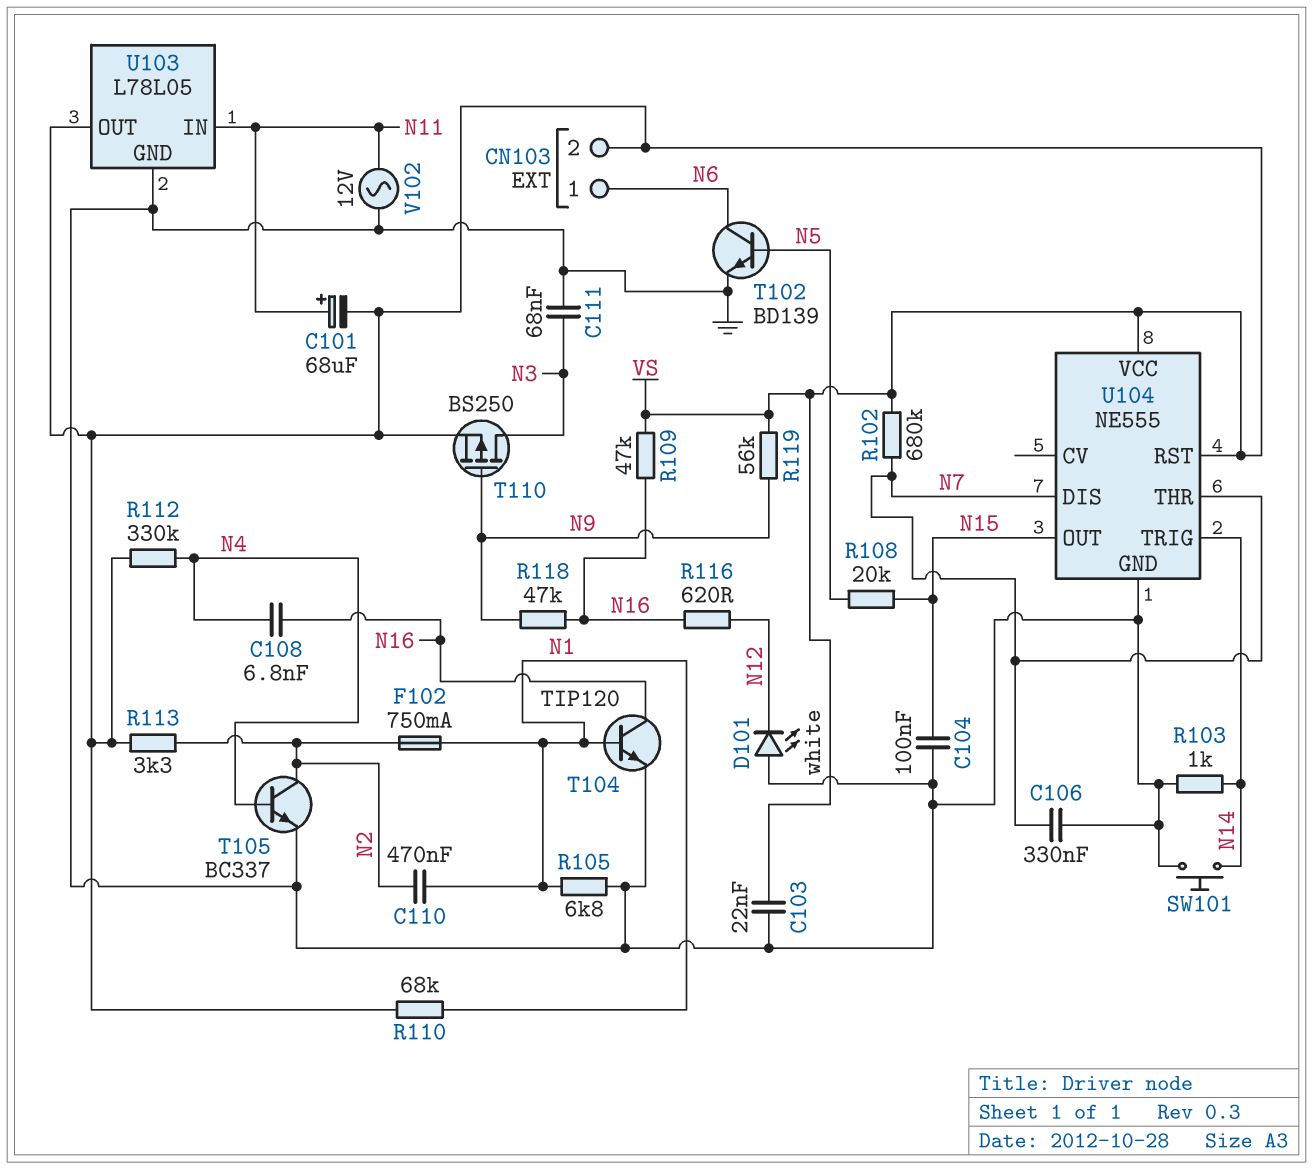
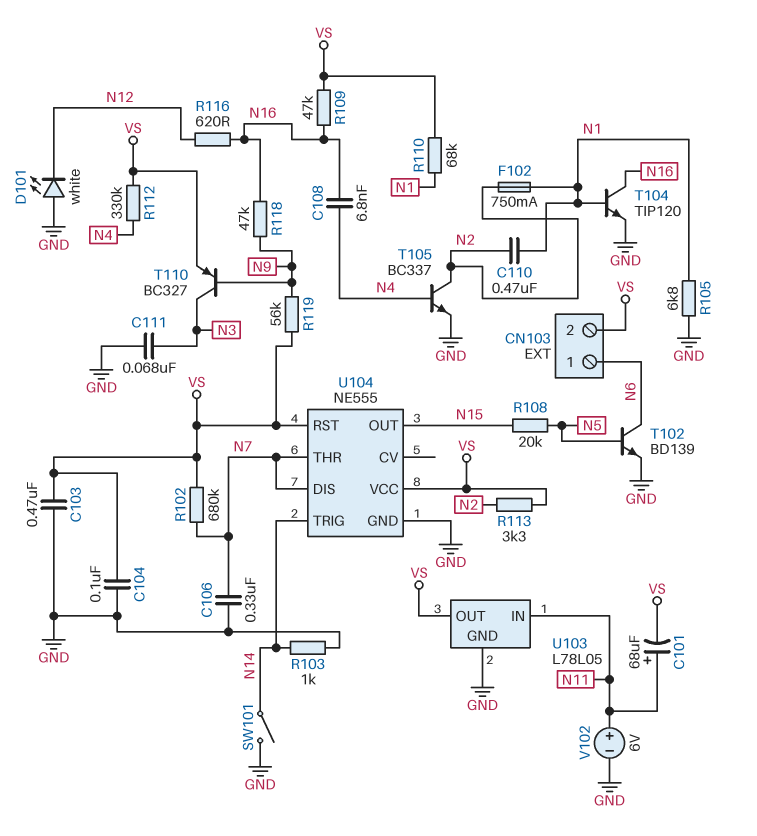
C103: 22nF (GND, VS) -> 470nF (GND, VS)
C104: 100nF (GND, N15) -> 100nF (GND, VS)
SW101: button (GND, N14) -> switch (GND, N14)
T110: PMOS BS250 (G N9, D N3, S VS) -> PNP BC327 (B N9, C N3, E VS)
V102: AC 12V (GND, N11) -> 6V (plus N11, minus GND)

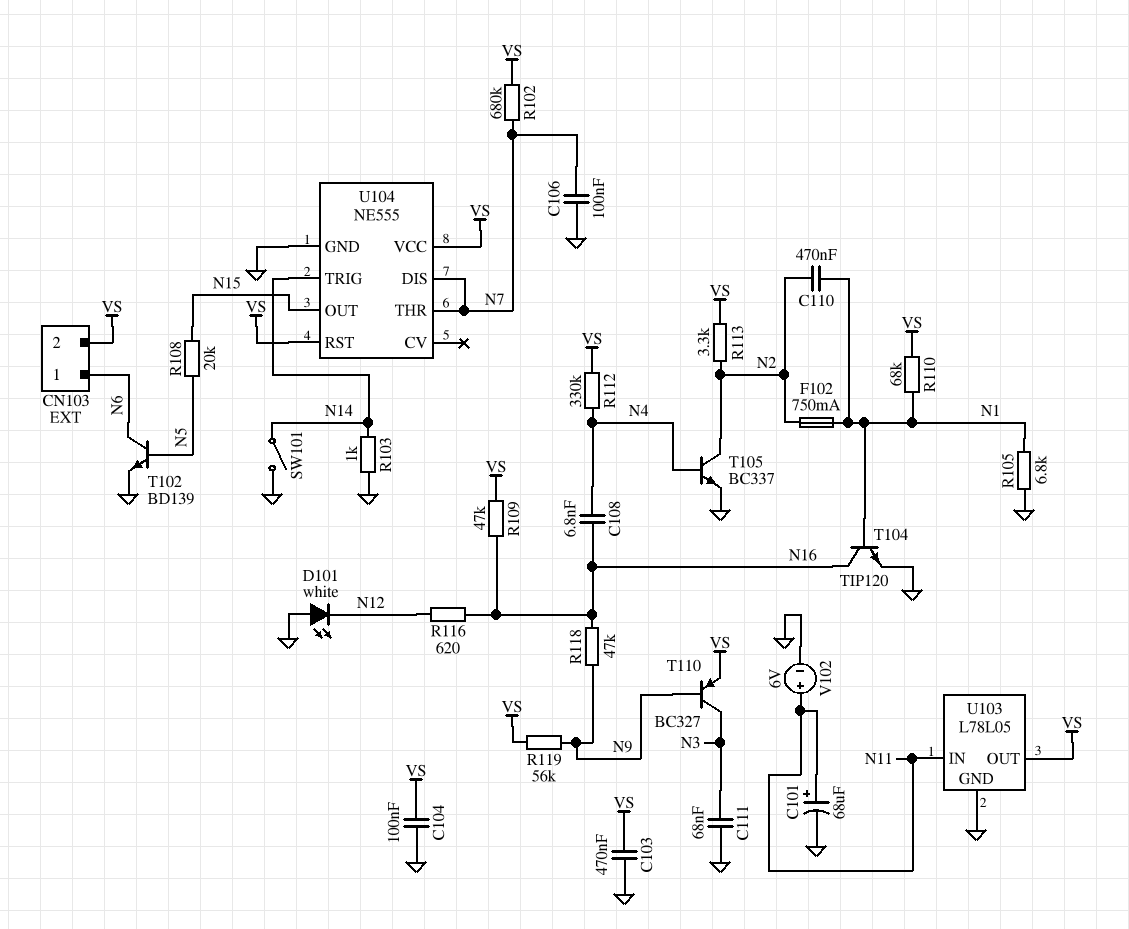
C101: 68uF (plus N11, minus VS) -> 68uF (plus N11, minus GND)
C106: 330nF (GND, N7) -> 100nF (GND, N7)

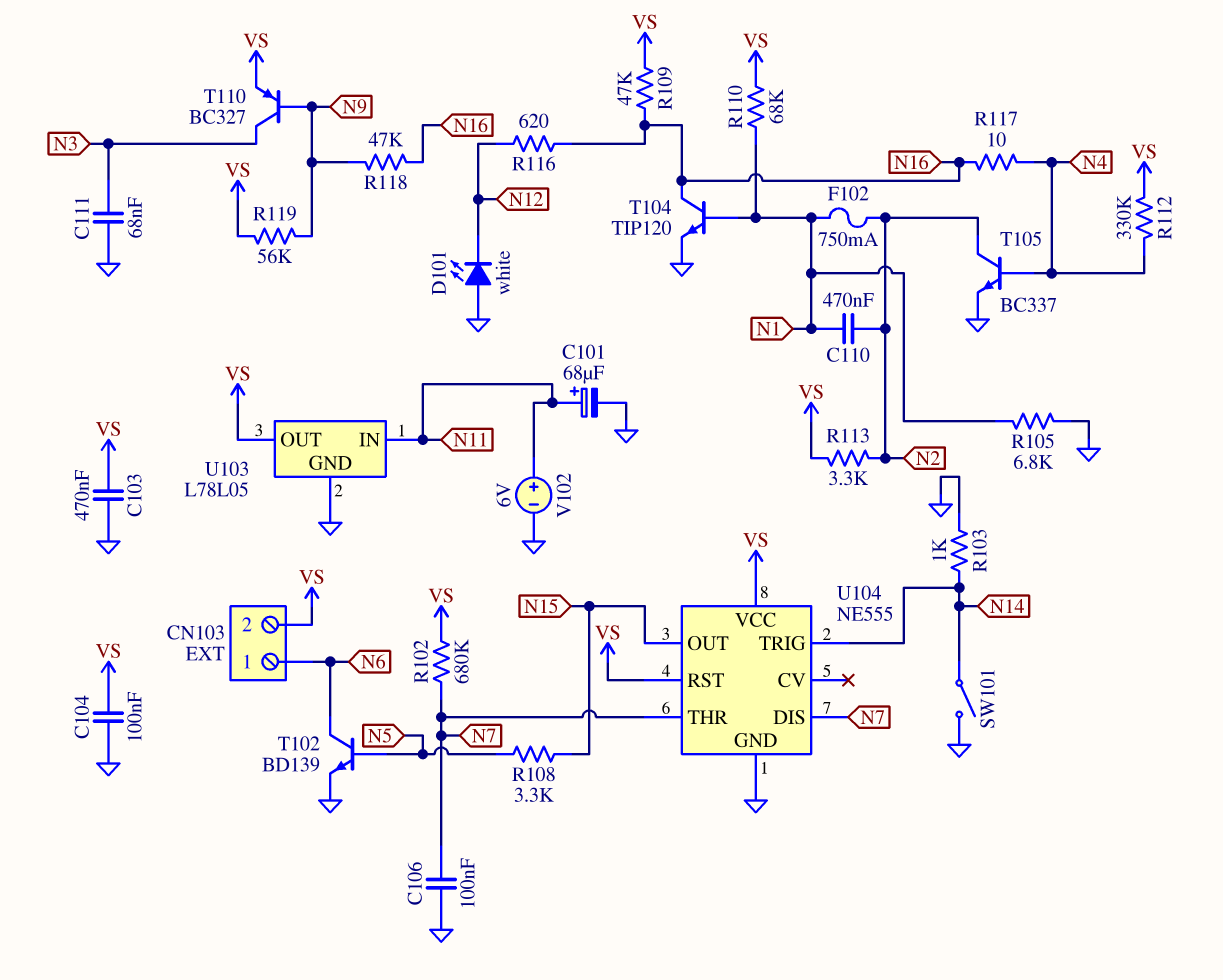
C108: 6.8nF (N4, N16) -> none
R108: 20k (N5, N15) -> 3.3k (N5, N15)
R117: none -> 10 (N4, N16)

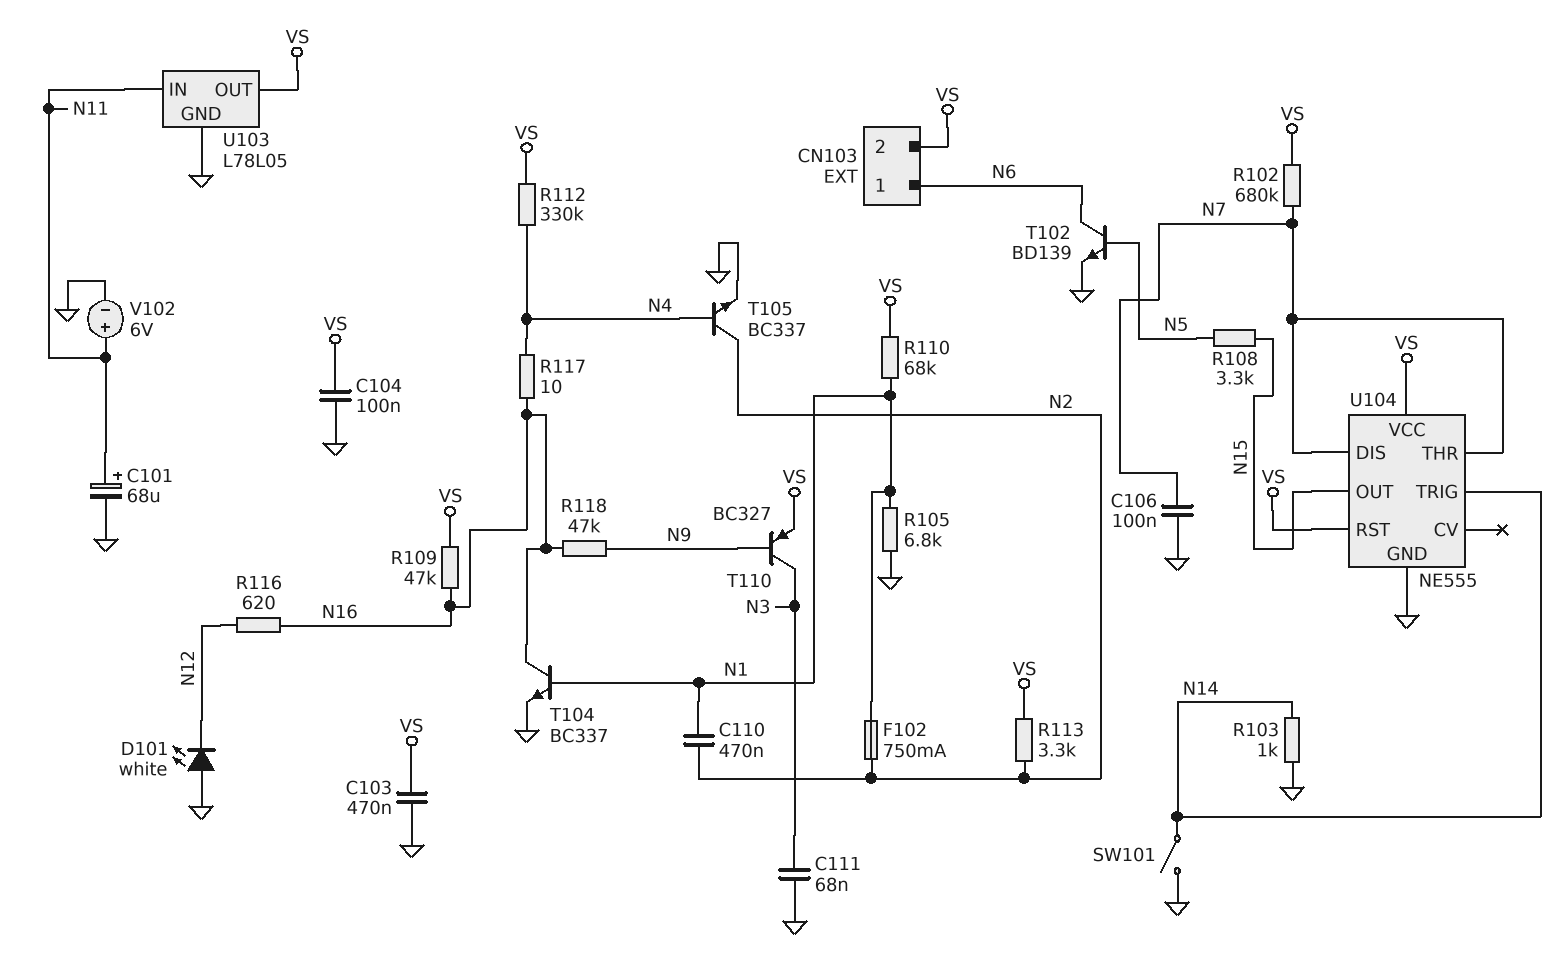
R119: 56k (N9, VS) -> none
T104: NPN TIP120 (B N1, C N16, E GND) -> NPN BC337 (B N1, C N16, E GND)

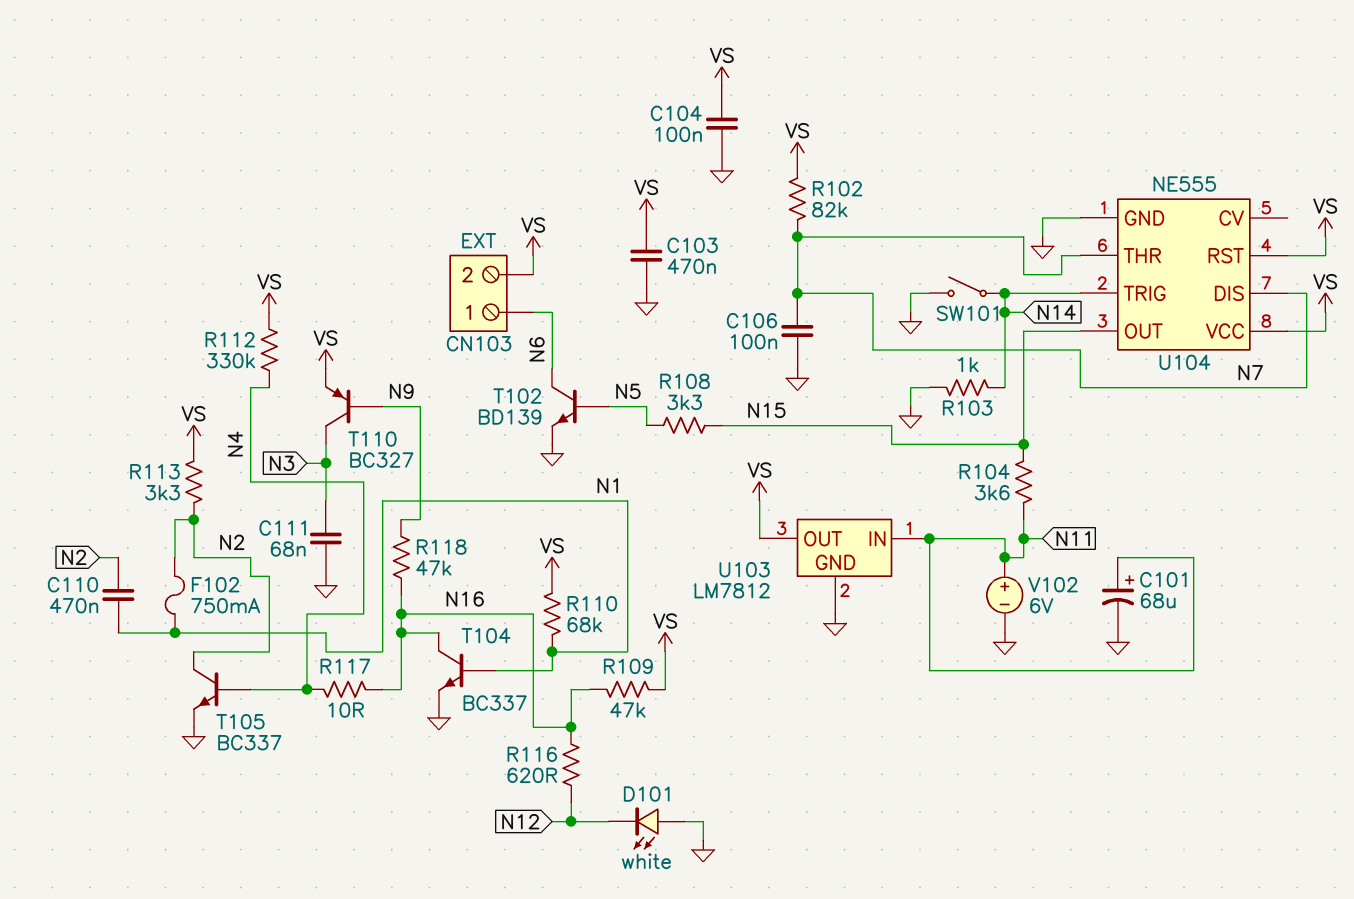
R102: 680k (N7, VS) -> 82k (N7, VS)
R104: none -> 3.6k (N11, N15)
R105: 6.8k (GND, N1) -> none
U103: L78L05 -> LM7812

